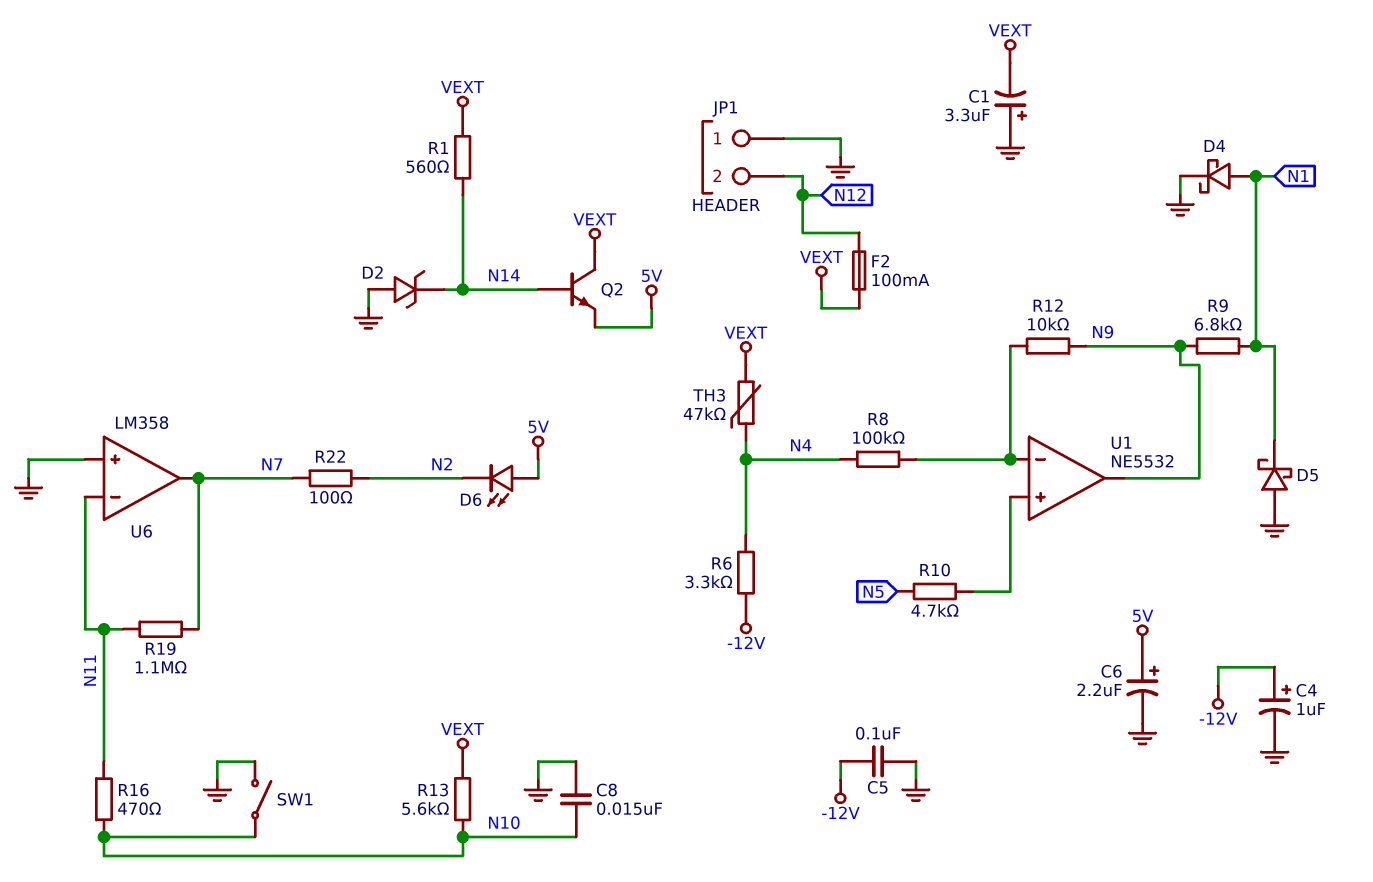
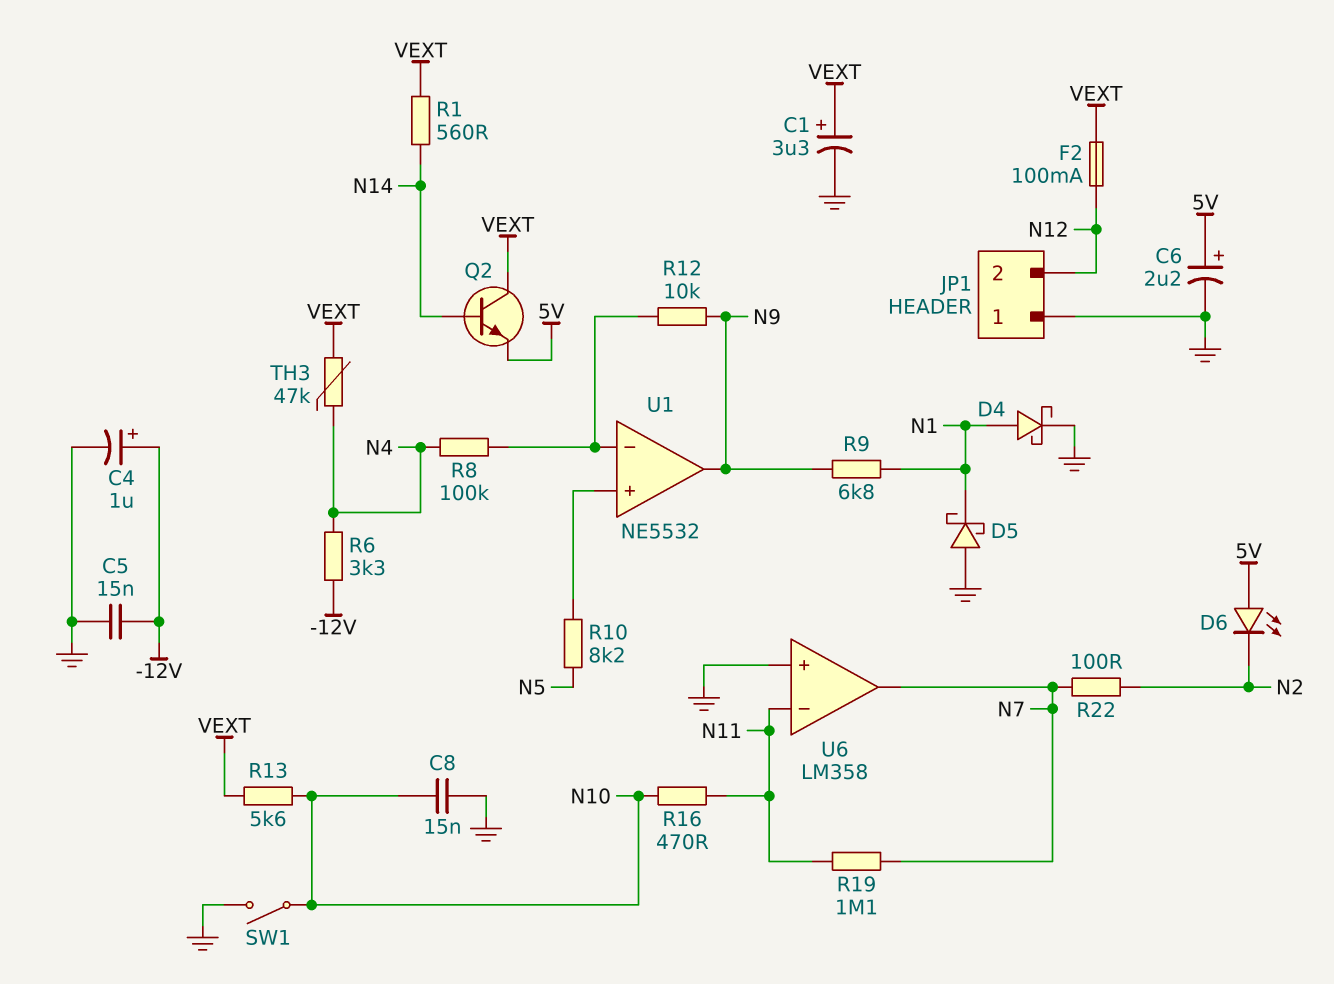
C1: 3.3uF (plus GND, minus VEXT) -> 3.3uF (plus VEXT, minus GND)
C5: 100nF (-12V, GND) -> 15nF (-12V, GND)
D2: zener (A GND, K N14) -> none
R10: 4.7k (N5, U1/in+) -> 8.2k (N5, U1/in+)

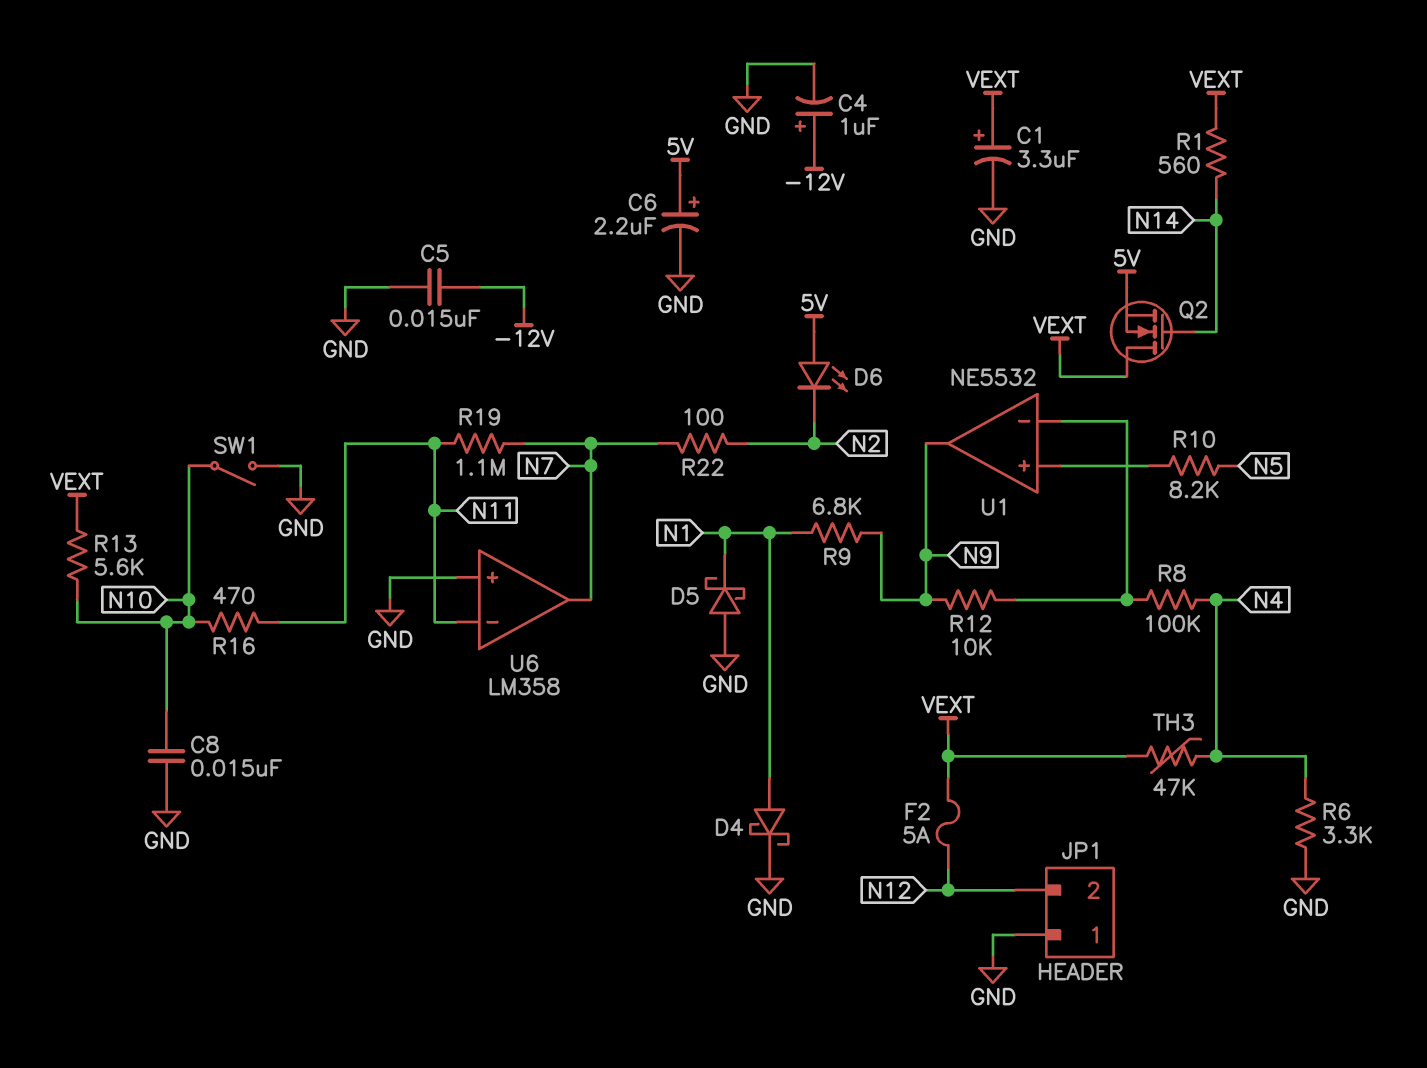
F2: 100mA (N12, VEXT) -> 5A (N12, VEXT)
Q2: NPN (B N14, C VEXT, E 5V) -> NMOS (G N14, D VEXT, S 5V)
R6: 3.3k (-12V, N4) -> 3.3k (GND, N4)

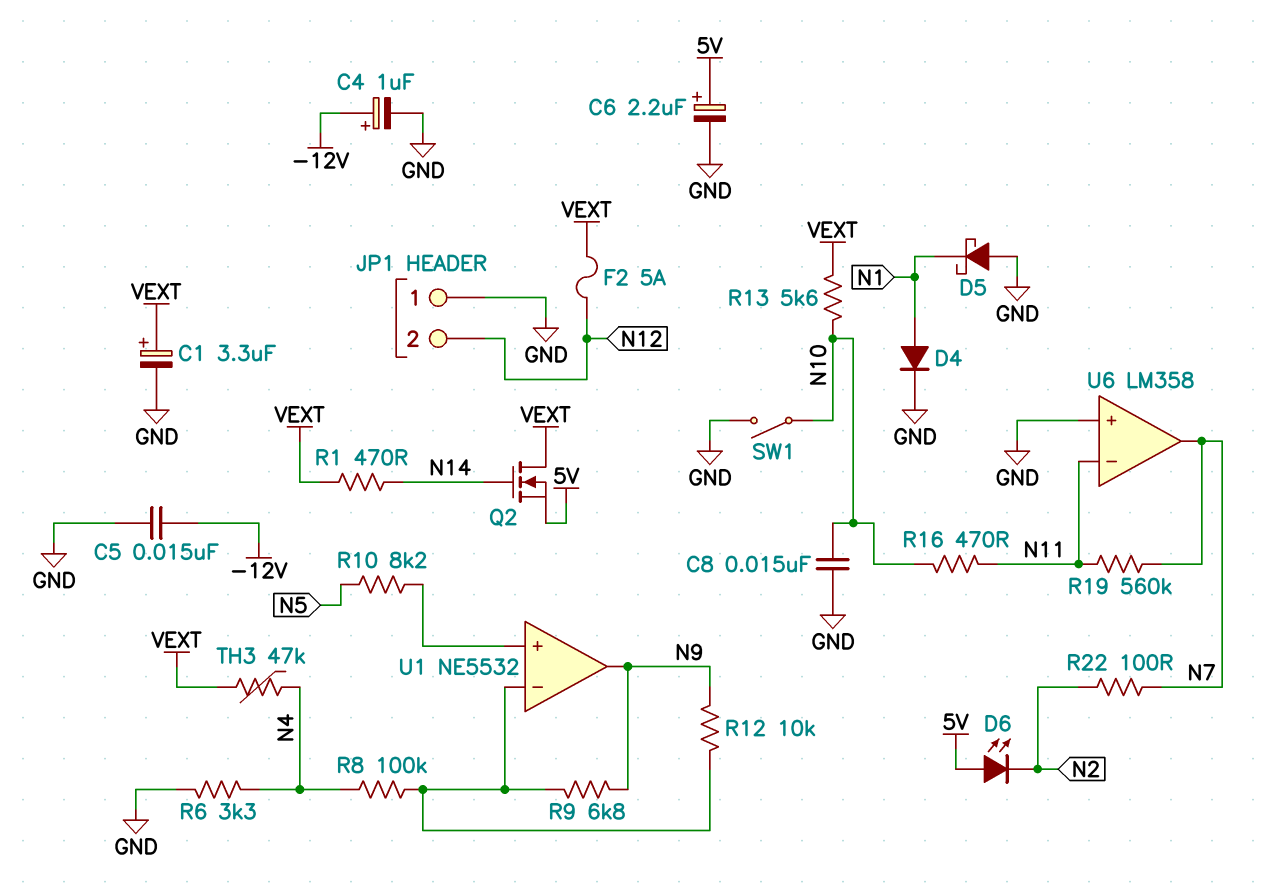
D4: schottky (A N1, K GND) -> diode (A N1, K GND)
R1: 560 (N14, VEXT) -> 470 (N14, VEXT)
R9: 6.8k (N1, N9) -> 6.8k (N9, U1/in-)
R19: 1.1M (N7, N11) -> 560k (N7, N11)

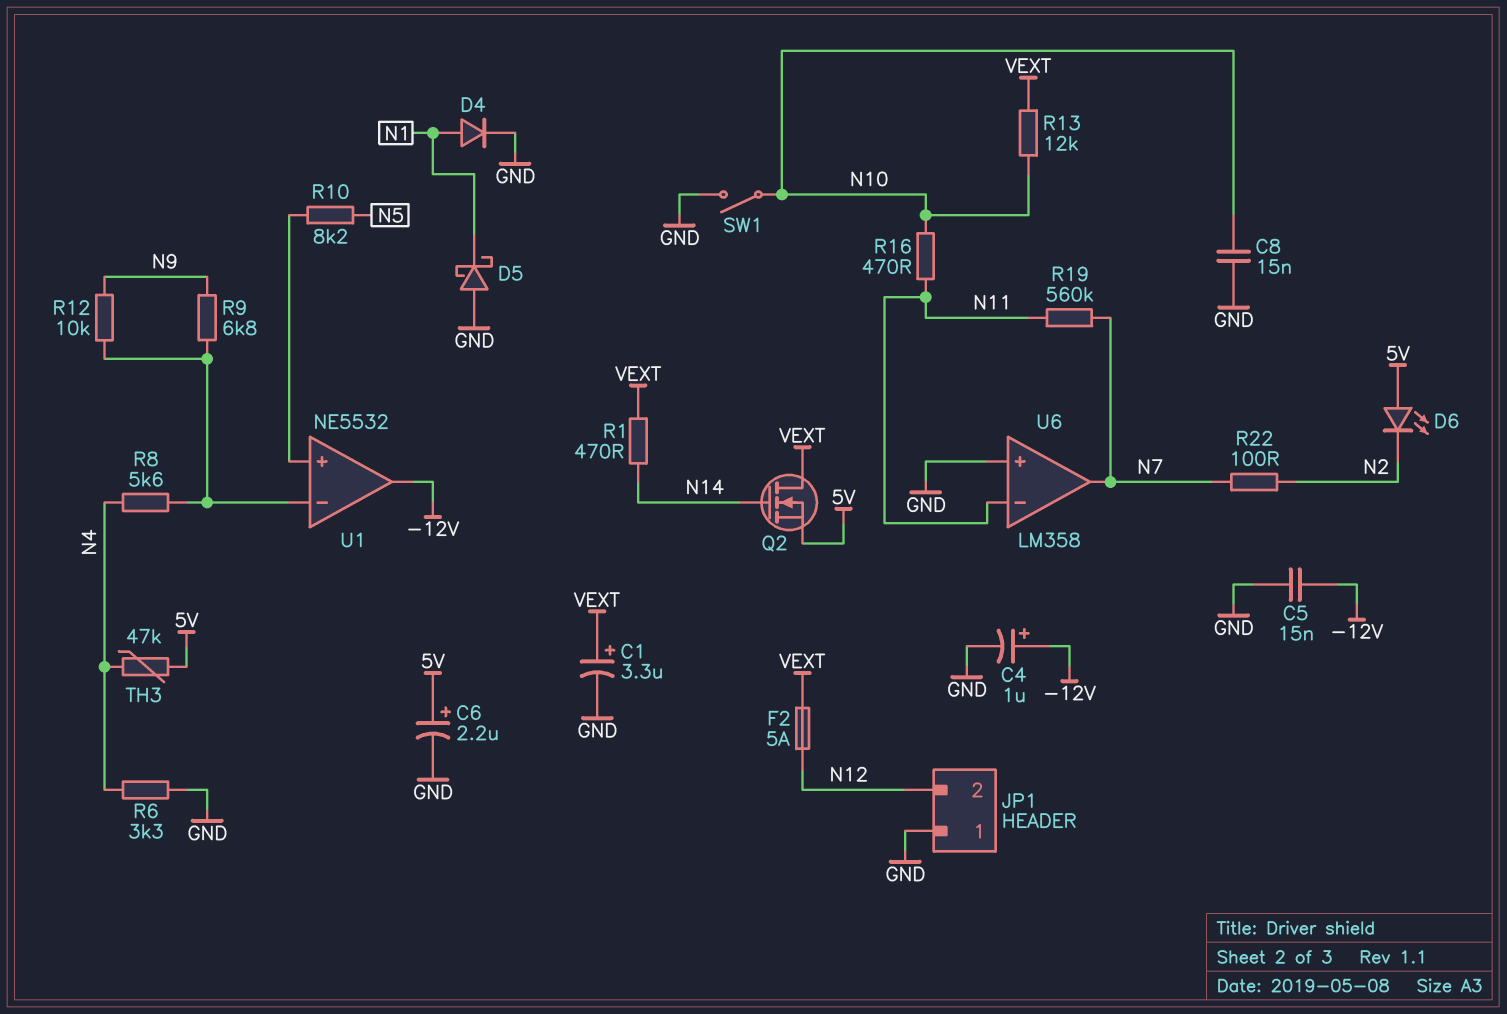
R8: 100k (N4, U1/in-) -> 5.6k (N4, U1/in-)
R13: 5.6k (N10, VEXT) -> 12k (N10, VEXT)
TH3: 47k (N4, VEXT) -> 47k (5V, N4)
U1 pin out: N9 -> -12V

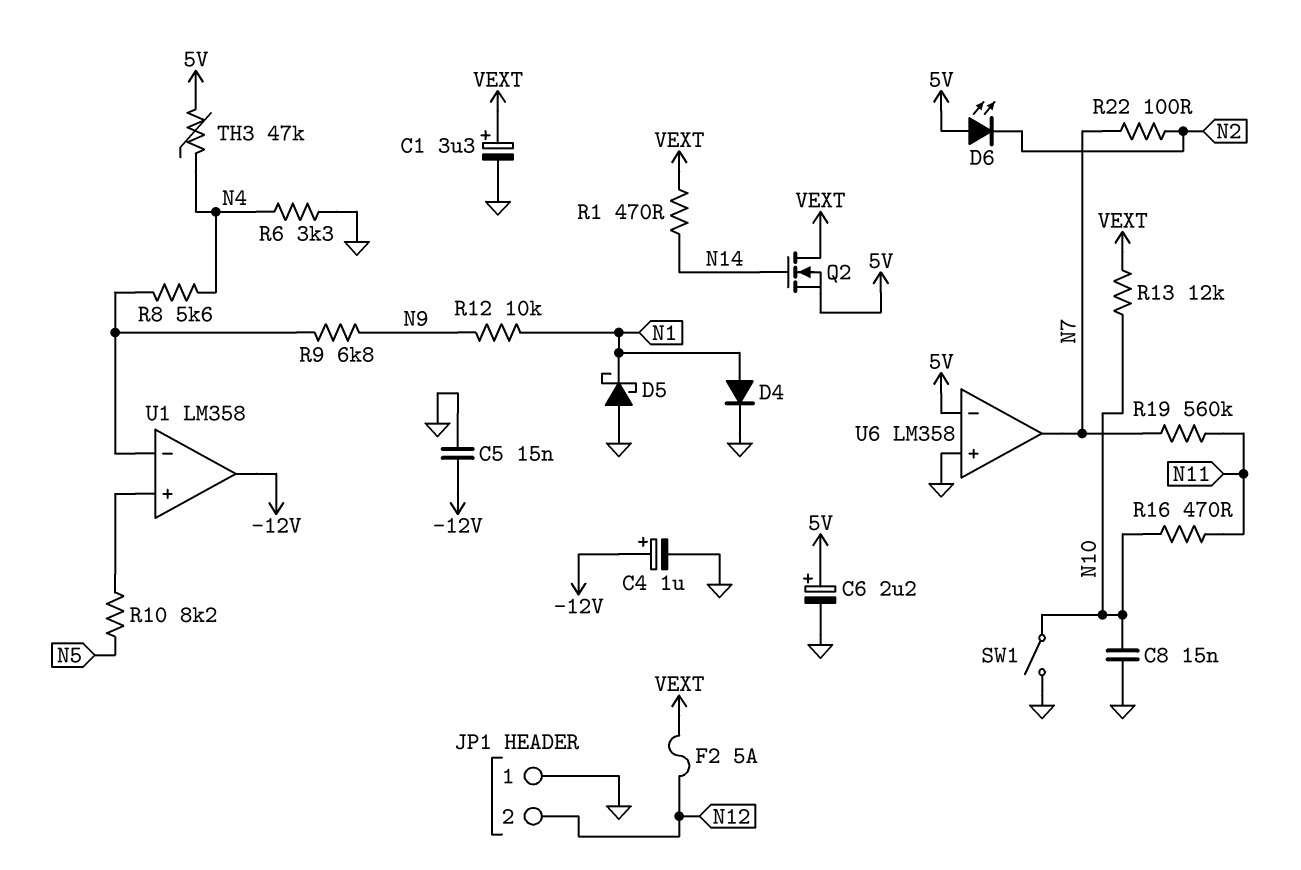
R12: 10k (N9, U1/in-) -> 10k (N1, N9)
U1: NE5532 -> LM358
U6 pin in-: N11 -> 5V

